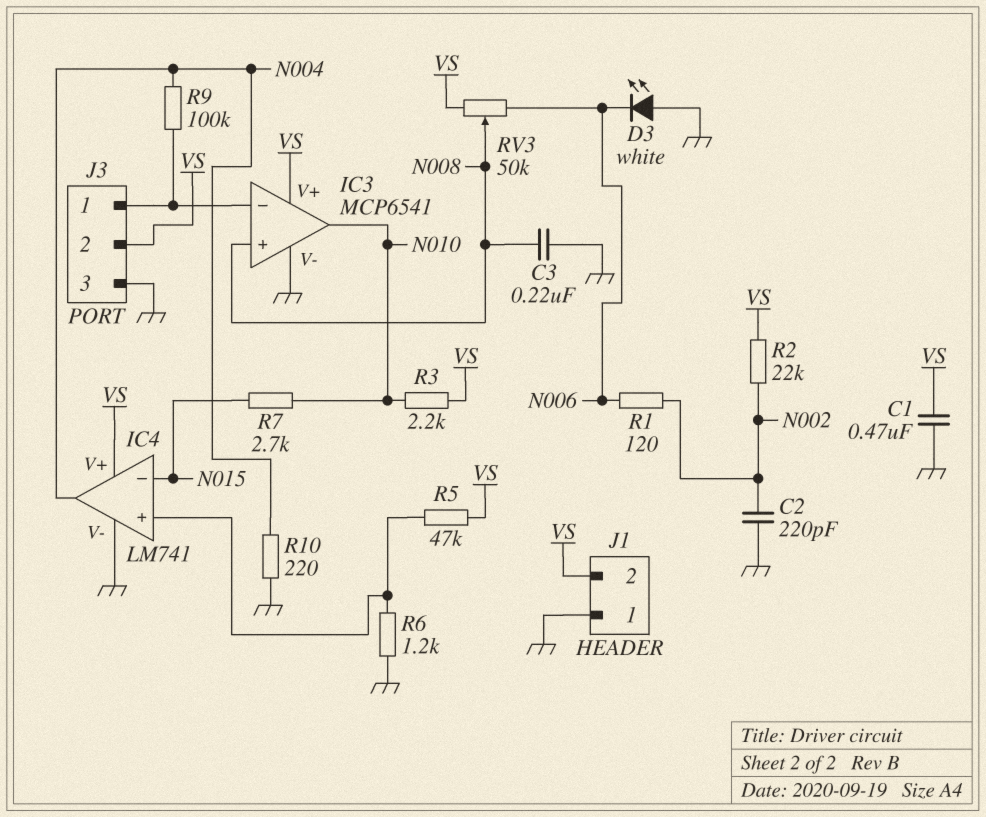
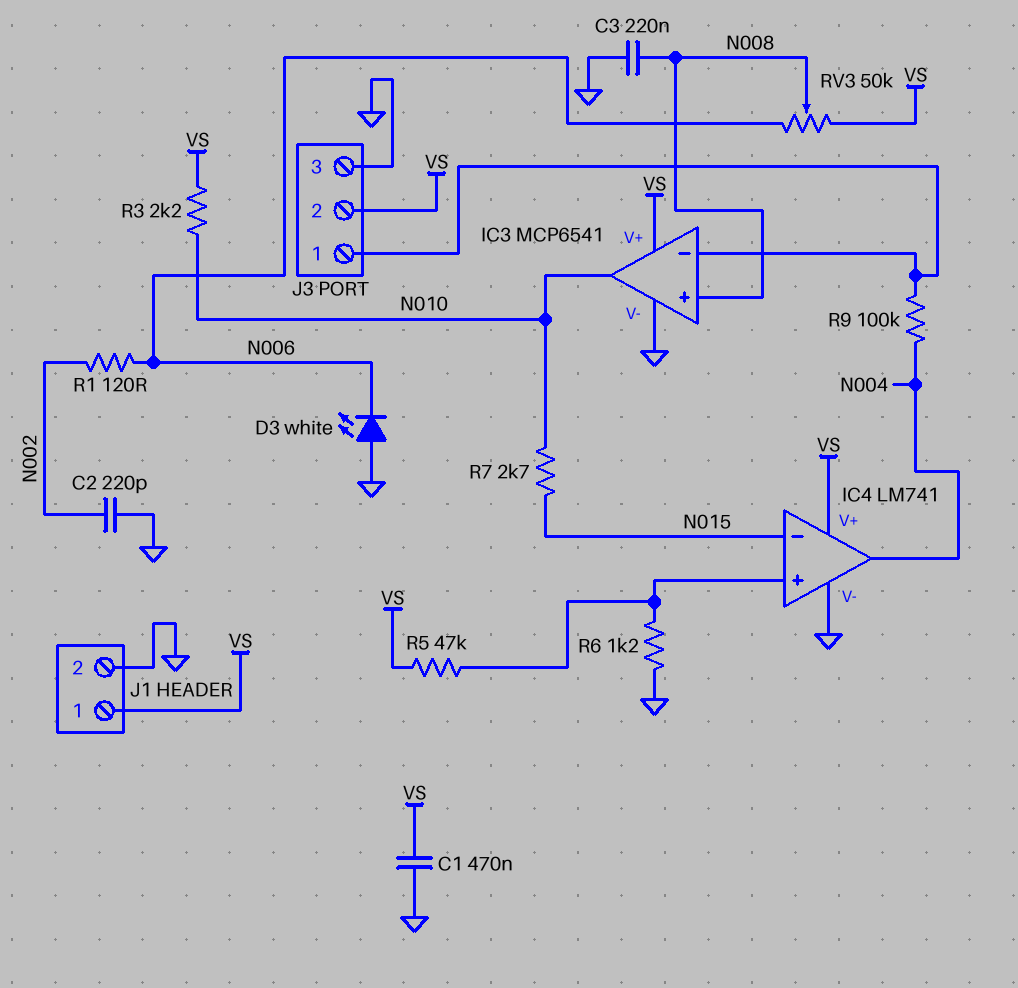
J1 pin 1: GND -> VS
J1 pin 2: VS -> GND
R2: 22k (N002, VS) -> none
R10: 220 (GND, N004) -> none

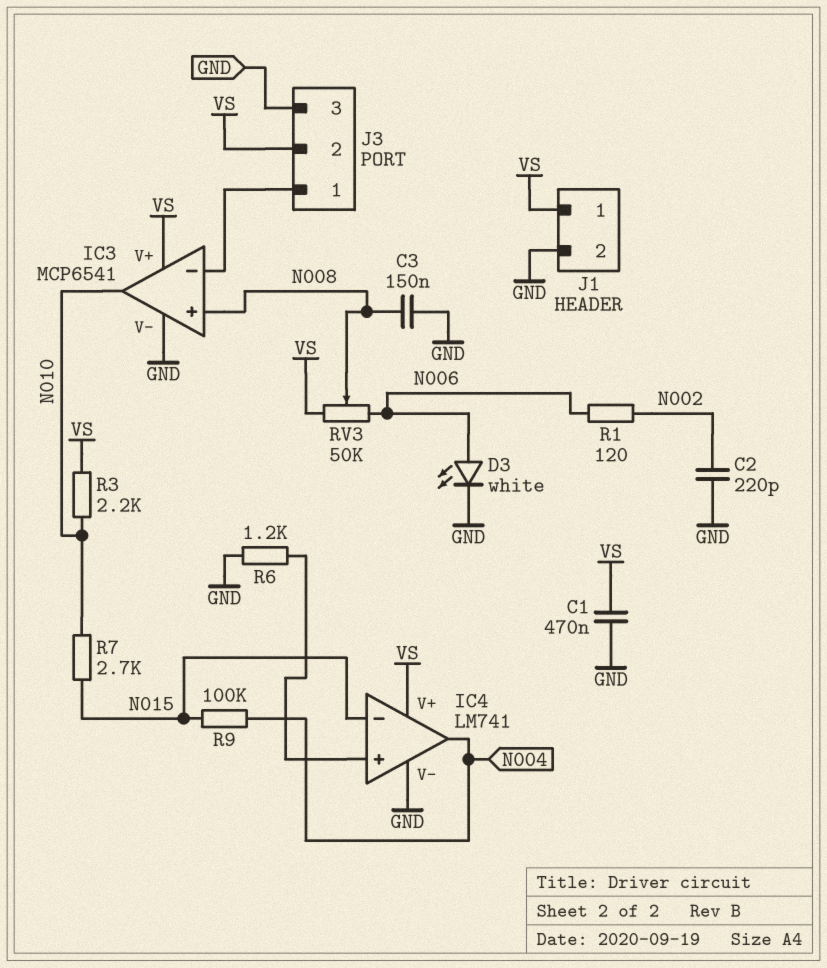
C3: 220nF (GND, N008) -> 150nF (GND, N008)
D3: LED white (A GND, K N006) -> LED white (A N006, K GND)
R5: 47k (IC4/in+, VS) -> none
R9: 100k (IC3/in-, N004) -> 100k (N004, N015)

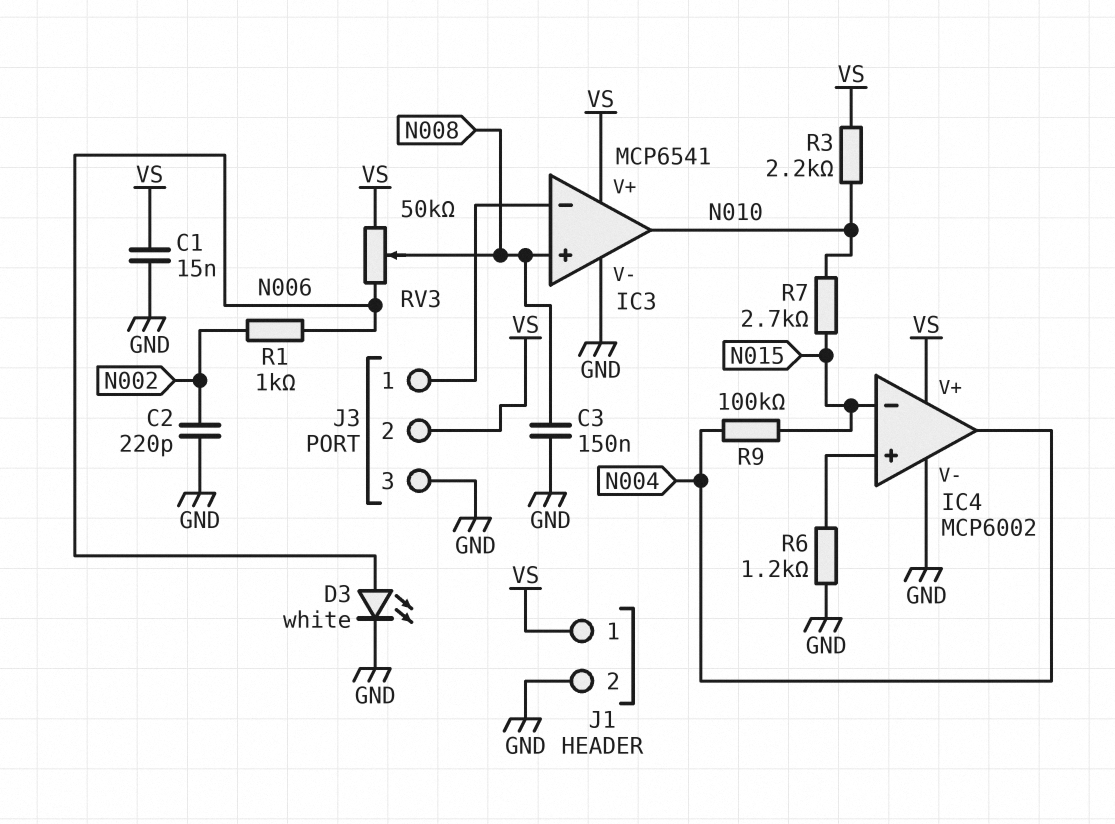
C1: 470nF (GND, VS) -> 15nF (GND, VS)
IC4: LM741 -> MCP6002
R1: 120 (N002, N006) -> 1k (N002, N006)

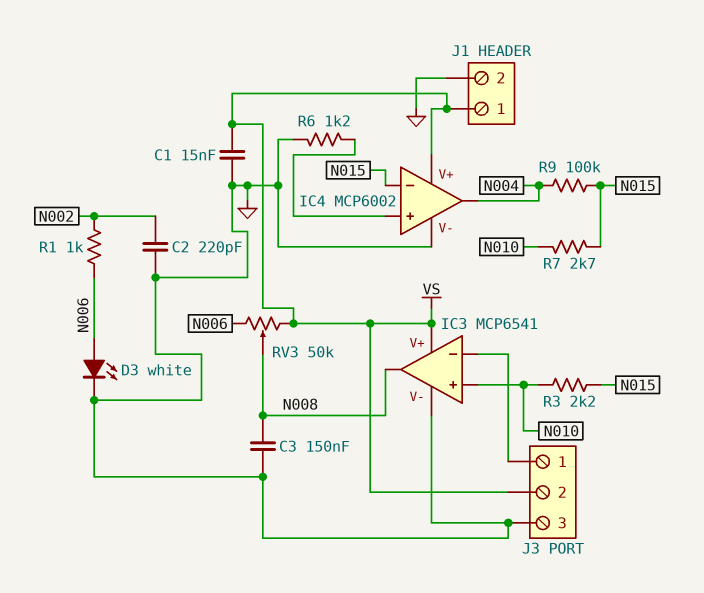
IC3 pin in+: N008 -> N010
IC3 pin out: N010 -> N008
R3: 2.2k (N010, VS) -> 2.2k (N010, N015)

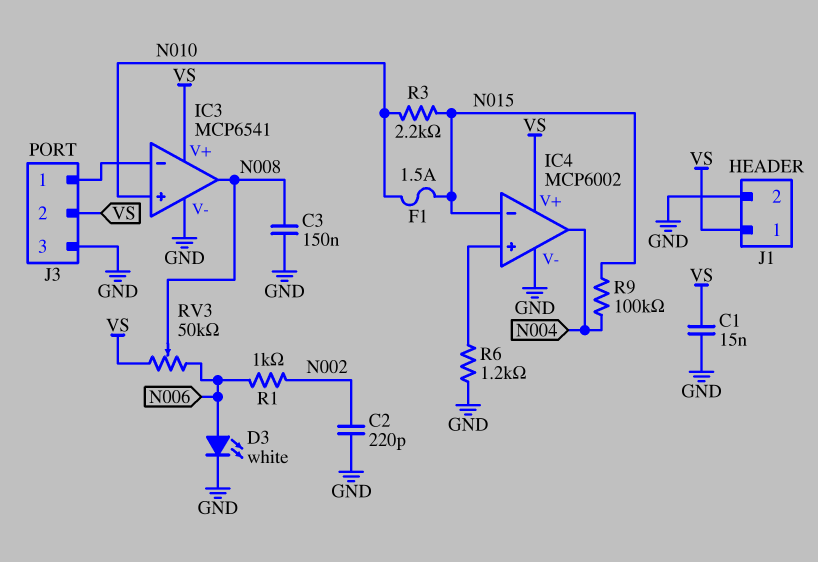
F1: none -> 1.5A (N010, N015)
R7: 2.7k (N010, N015) -> none

